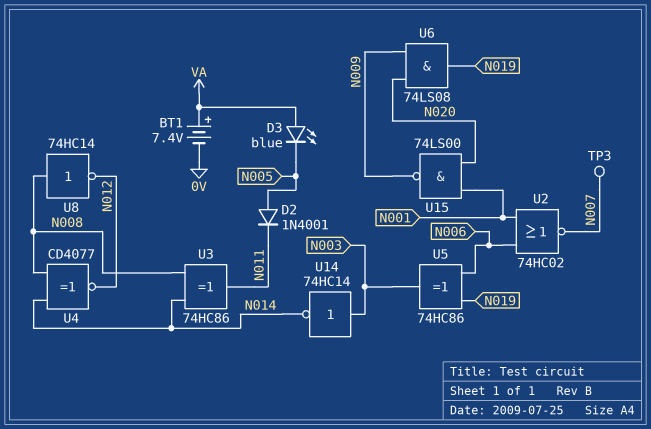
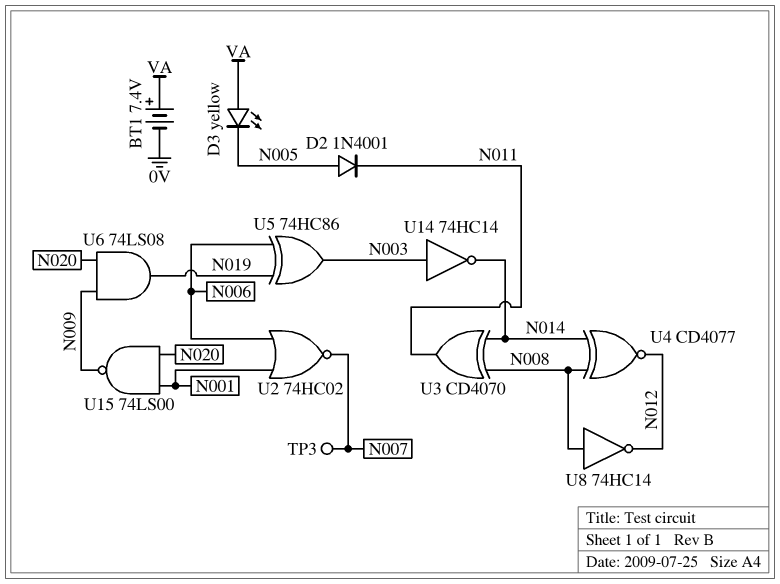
D3: LED blue (A VA, K N005) -> LED yellow (A VA, K N005)
U3: XOR 74HC86 (in N008, in N014, out N011) -> XOR CD4070 (in N008, in N014, out N011)

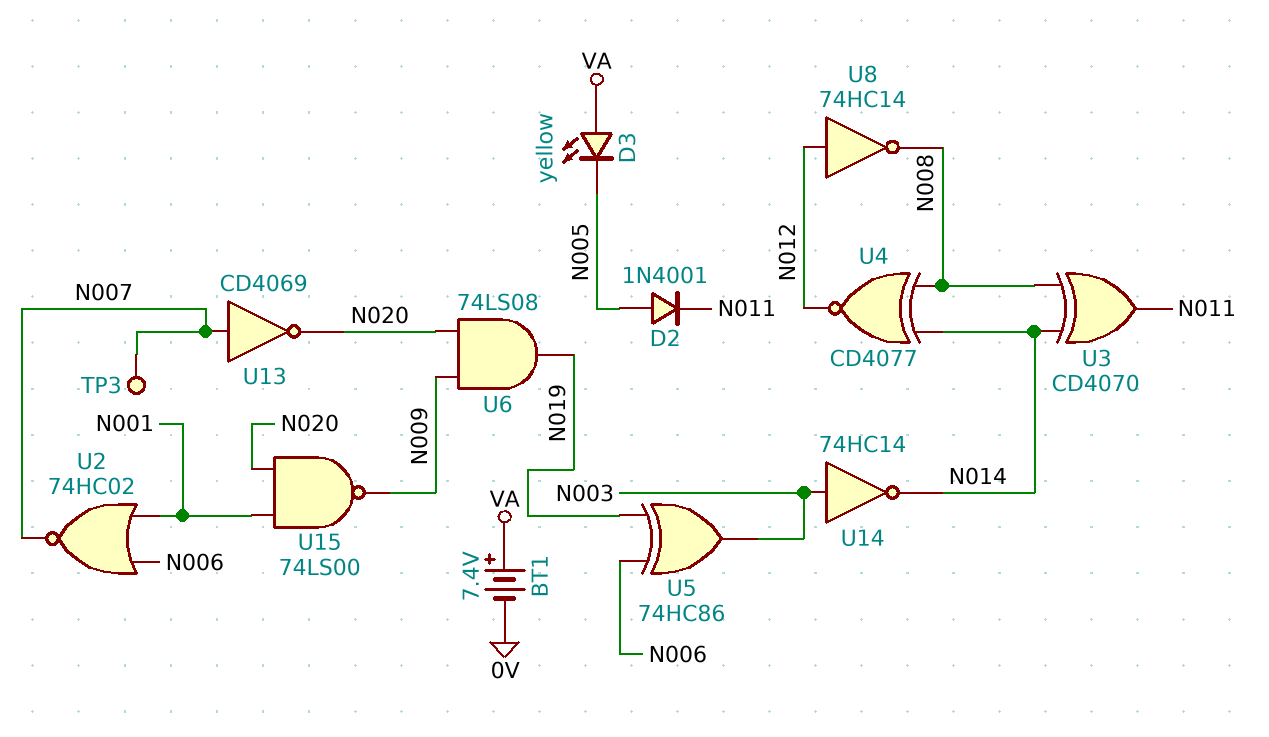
U8: NOT 74HC14 (in N008, out N012) -> NOT 74HC14 (in N012, out N008)
U13: none -> NOT CD4069 (in N007, out N020)

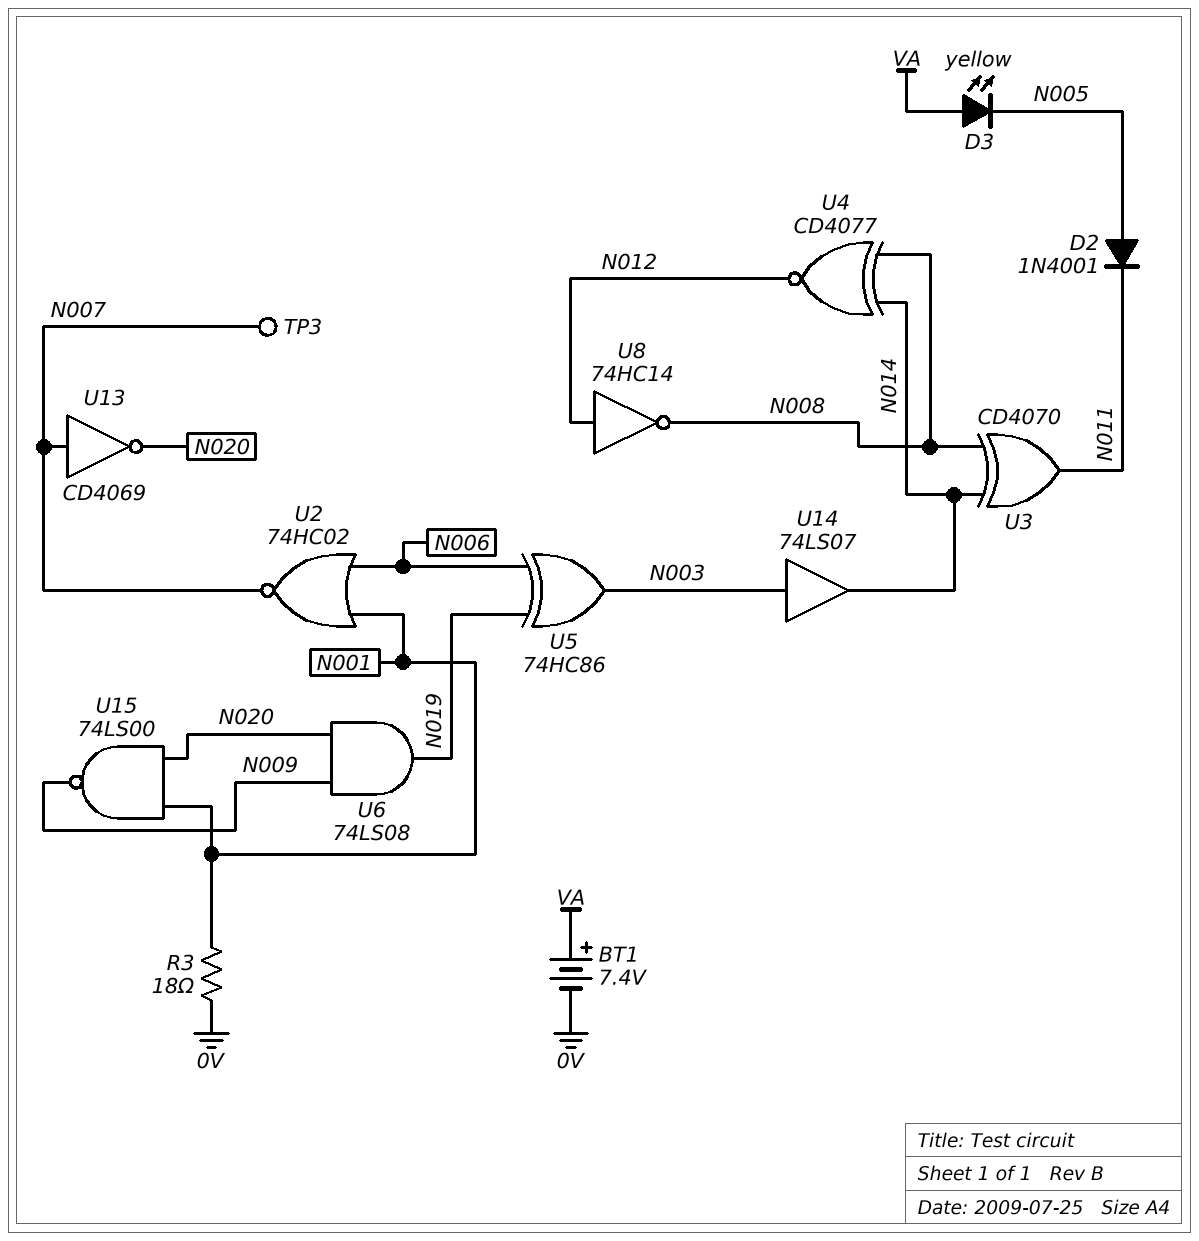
R3: none -> 18 (0V, N001)
U14: NOT 74HC14 (in N003, out N014) -> buffer 74LS07 (in N003, out N014)

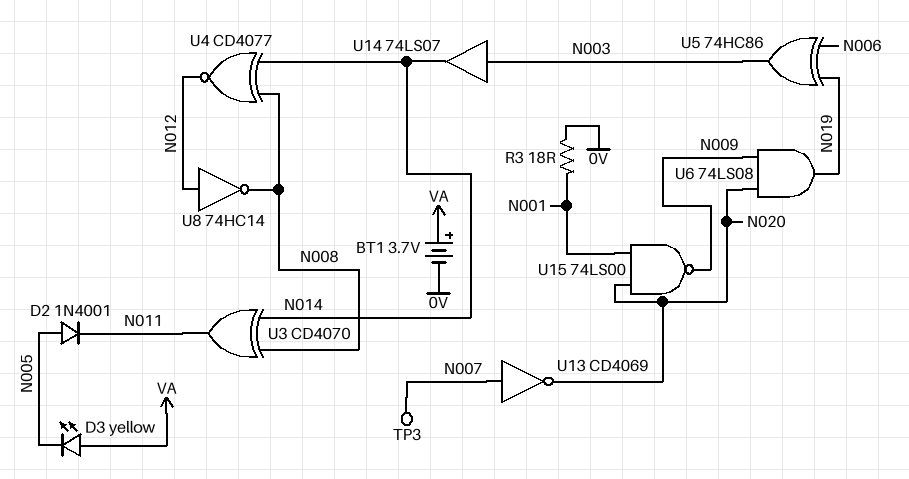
BT1: 7.4V (plus VA, minus 0V) -> 3.7V (plus VA, minus 0V)
U2: NOR 74HC02 (in N001, in N006, out N007) -> none

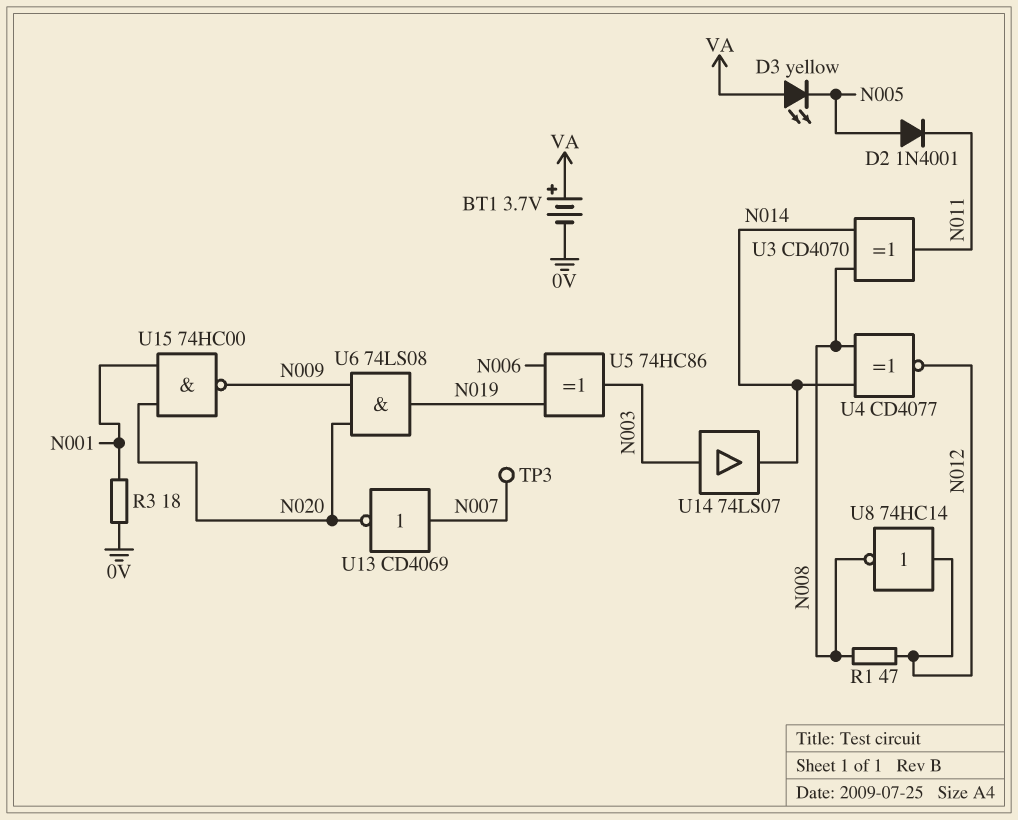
R1: none -> 47 (N008, N012)
U15: NAND 74LS00 (in N001, in N020, out N009) -> NAND 74HC00 (in N001, in N020, out N009)

